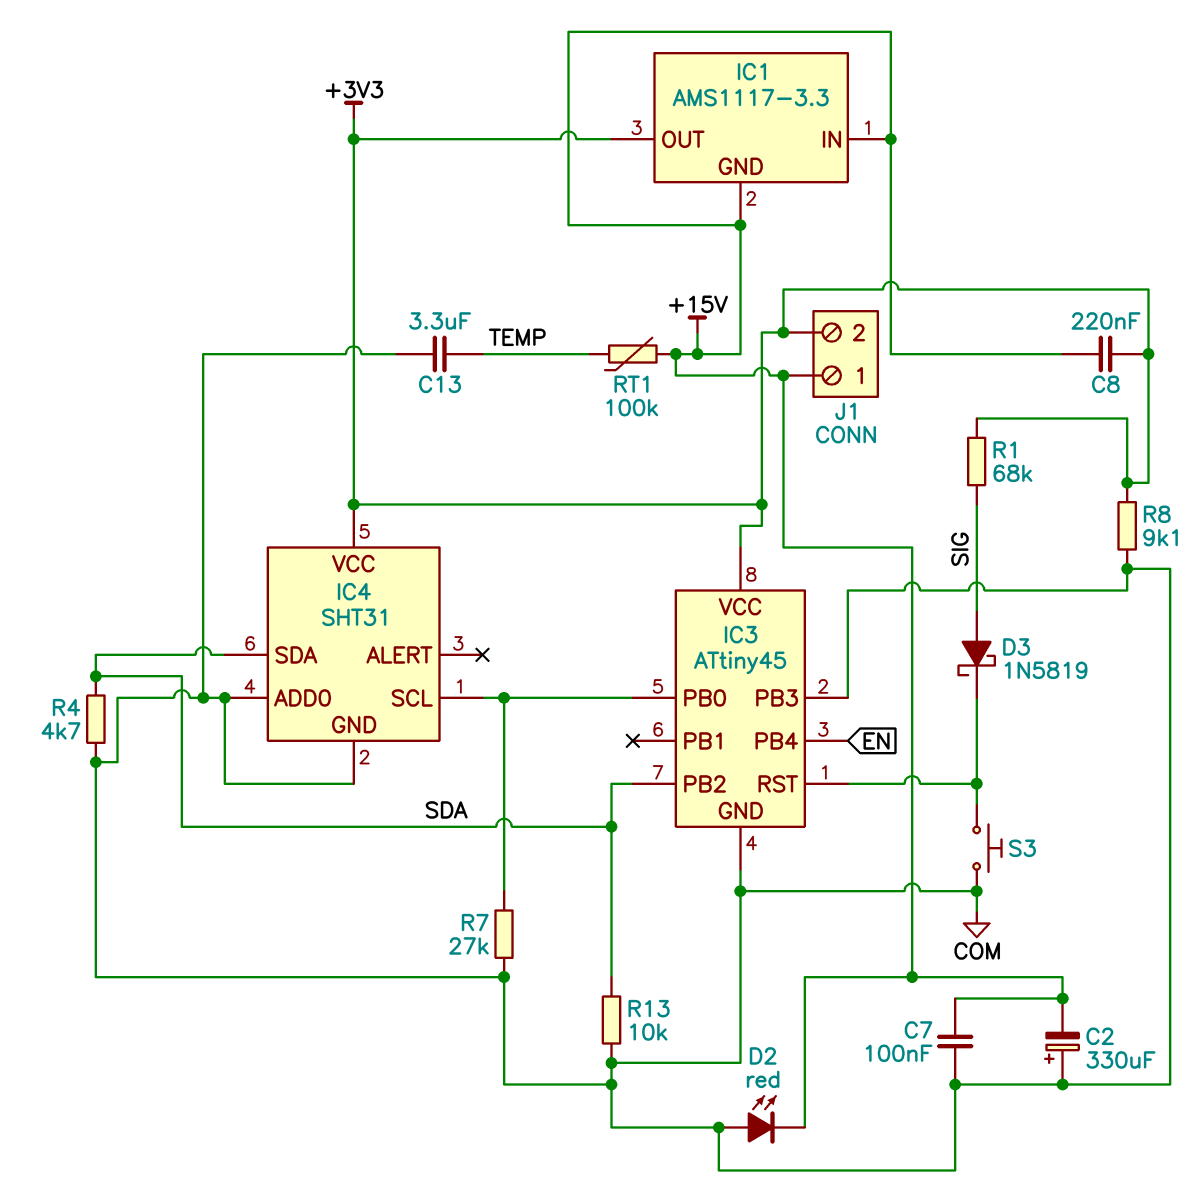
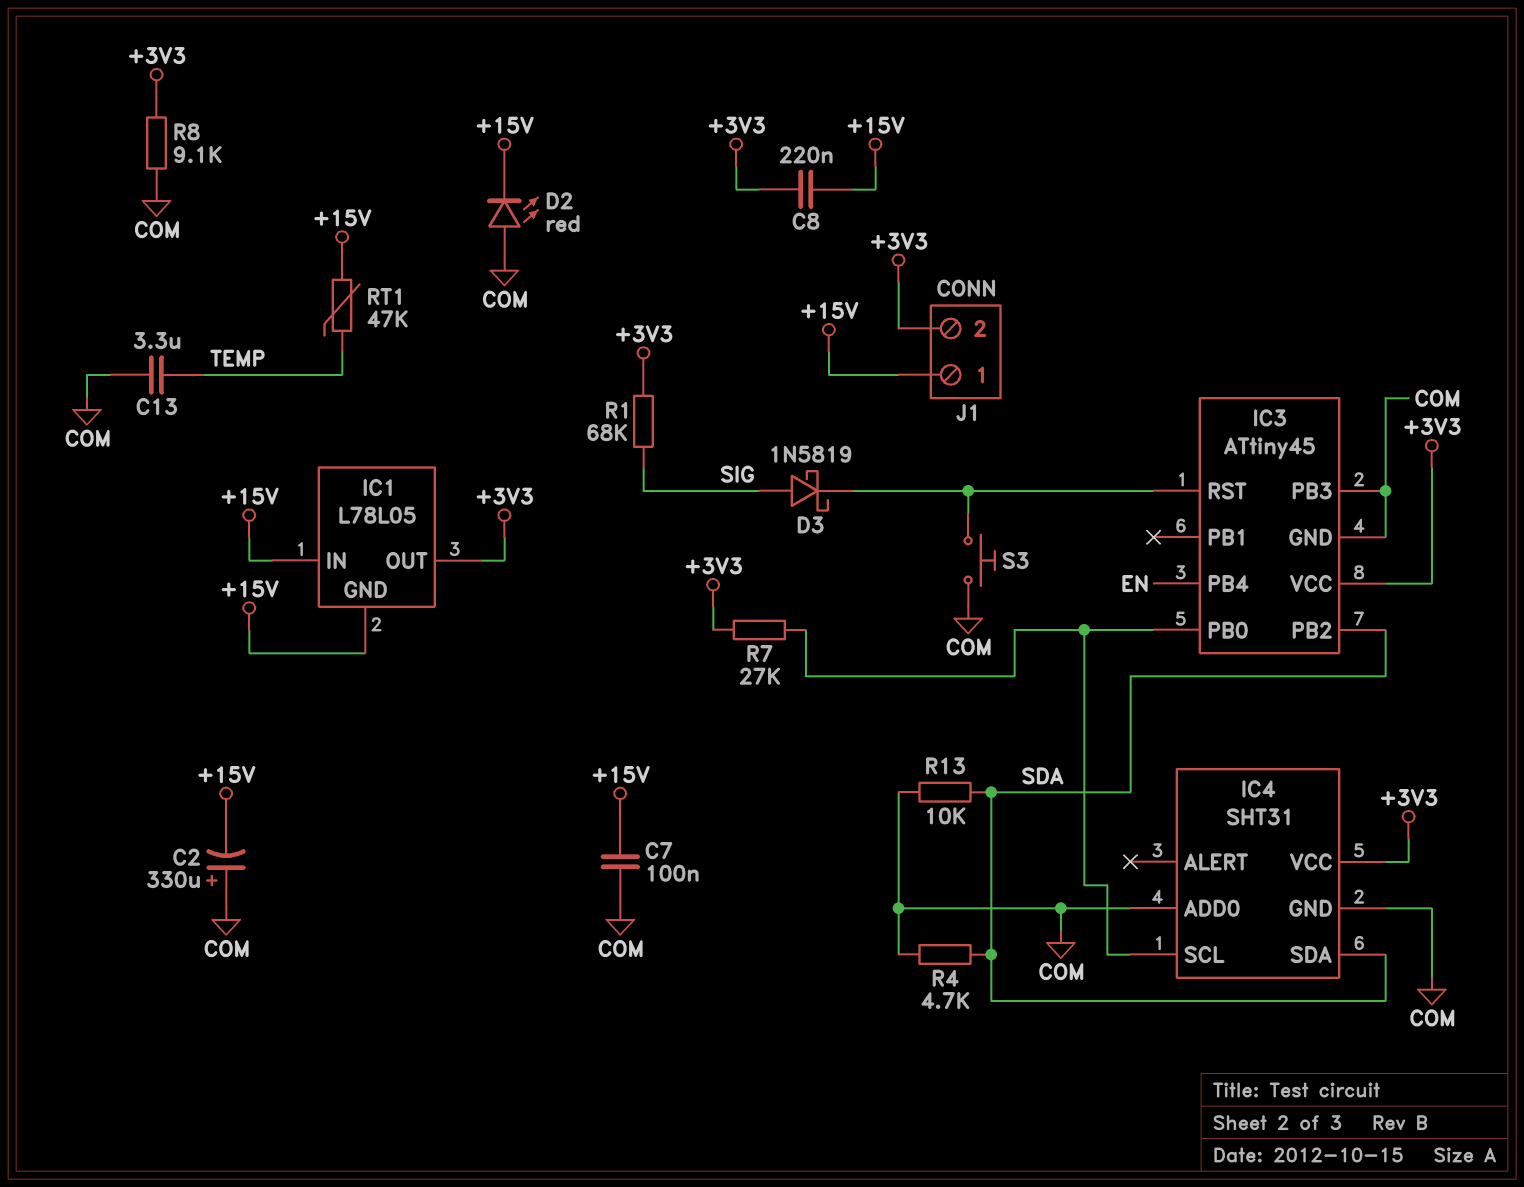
IC1: AMS1117-3.3 -> L78L05
R7: 27k (COM, IC3/PB0) -> 27k (+3V3, IC3/PB0)
RT1: 100k (+15V, TEMP) -> 47k (+15V, TEMP)

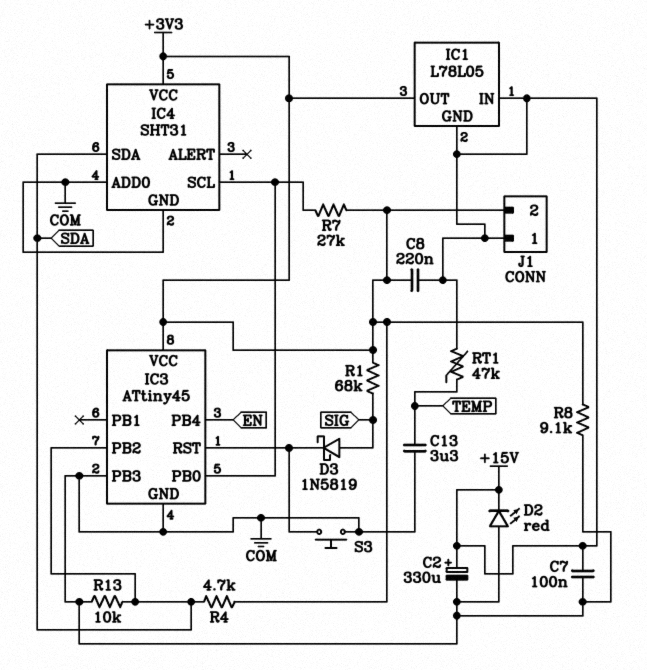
C2: 330uF (plus COM, minus +15V) -> 330uF (plus +15V, minus COM)
R4: 4.7k (COM, SDA) -> 4.7k (+3V3, SDA)

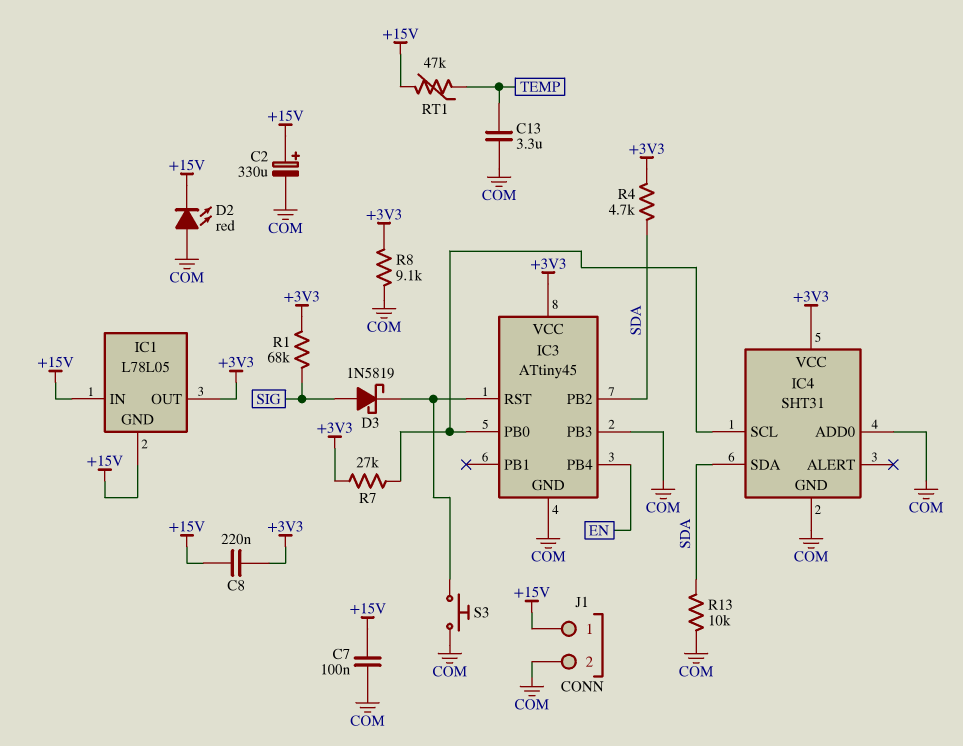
J1 pin 2: +3V3 -> COM

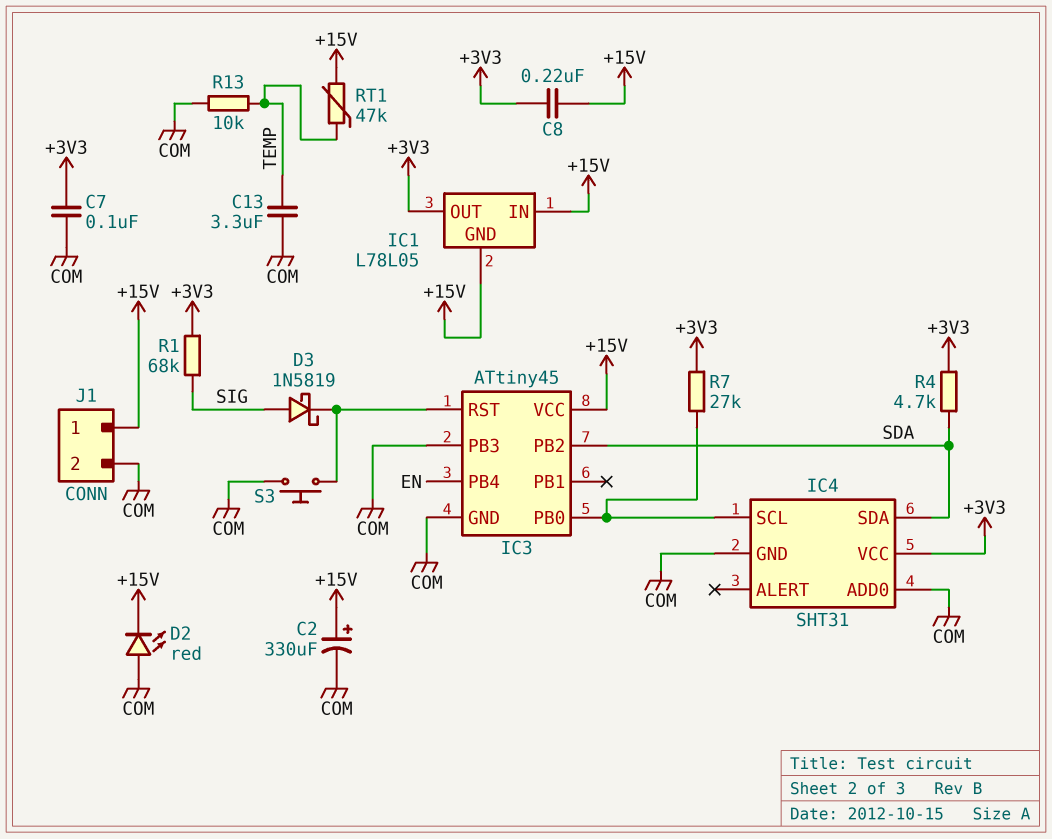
C7: 100nF (+15V, COM) -> 100nF (+3V3, COM)
IC3 pin VCC: +3V3 -> +15V
R8: 9.1k (+3V3, COM) -> none
R13: 10k (COM, SDA) -> 10k (COM, TEMP)

